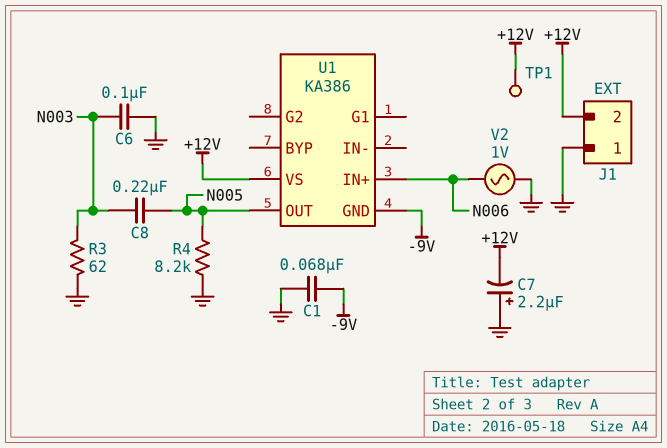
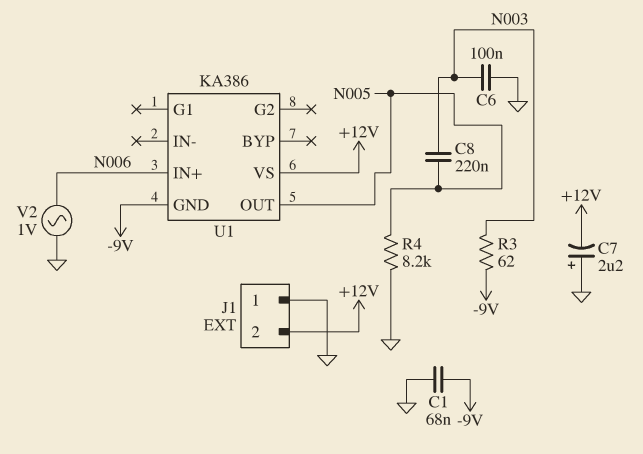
R3: 62 (GND, N003) -> 62 (-9V, N003)
TP1: test point (+12V) -> none

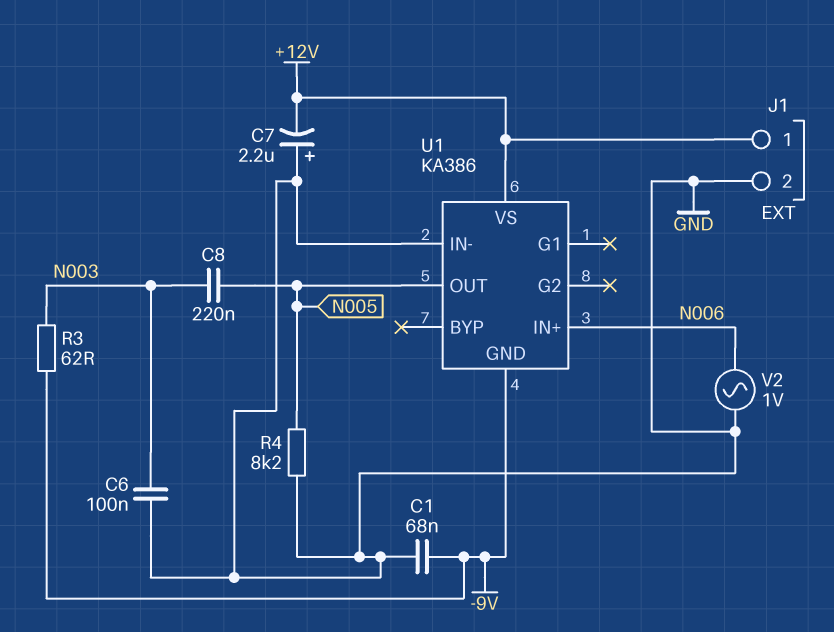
J1 pin 1: GND -> +12V
J1 pin 2: +12V -> GND
U1 pin IN-: none -> GND

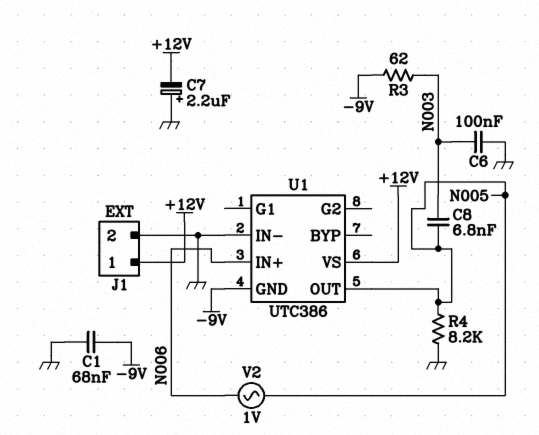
C8: 220nF (N003, N005) -> 6.8nF (N003, N005)
U1: KA386 -> UTC386
V2: AC 1V (GND, N006) -> AC 1V (N005, N006)

